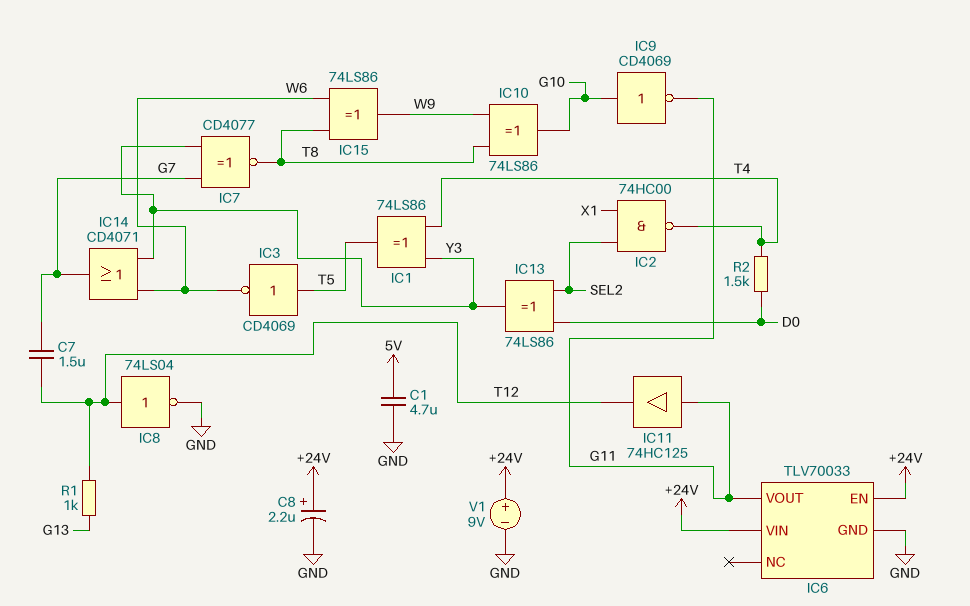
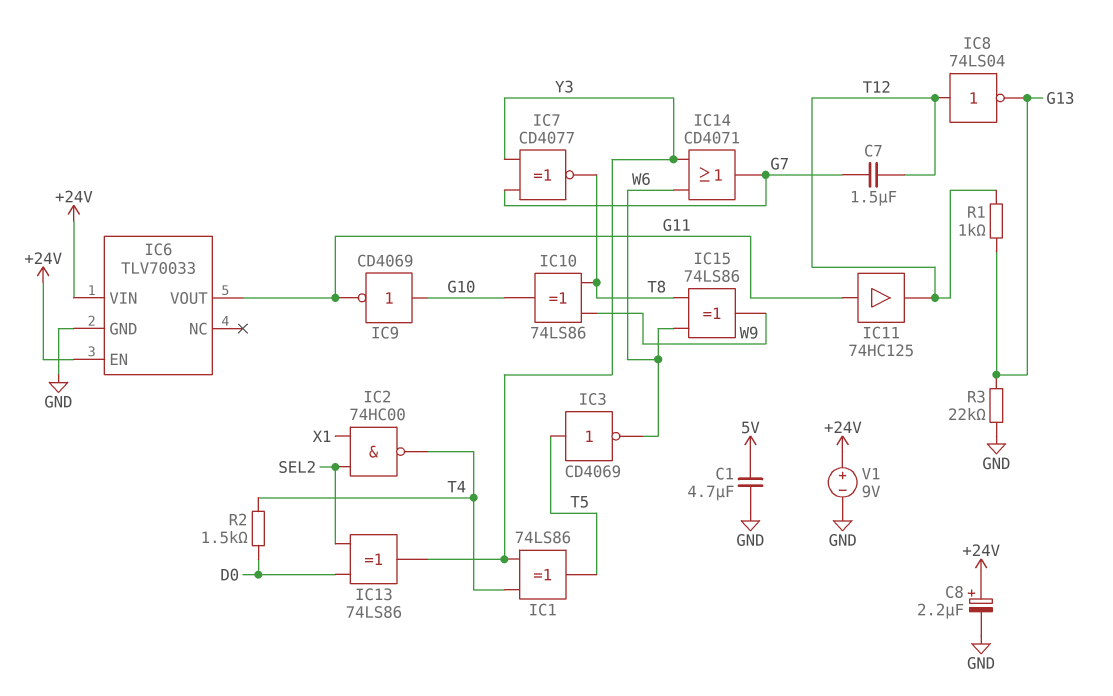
IC8: NOT 74LS04 (in T12, out GND) -> NOT 74LS04 (in T12, out G13)
R3: none -> 22k (G13, GND)

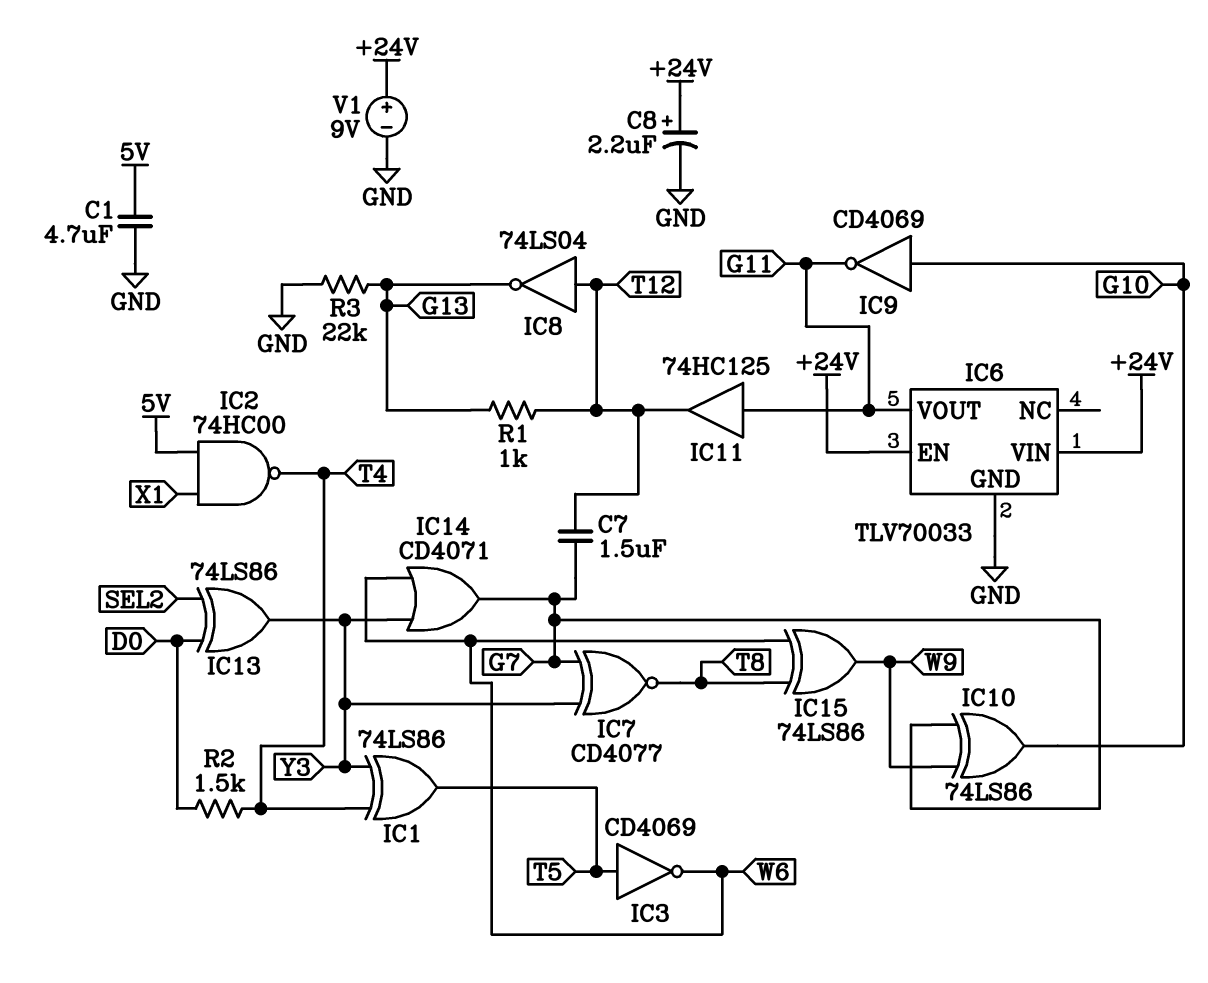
IC2: NAND 74HC00 (in SEL2, in X1, out T4) -> NAND 74HC00 (in 5V, in X1, out T4)
IC10: XOR 74LS86 (in T8, in W9, out G10) -> XOR 74LS86 (in G7, in W9, out G10)

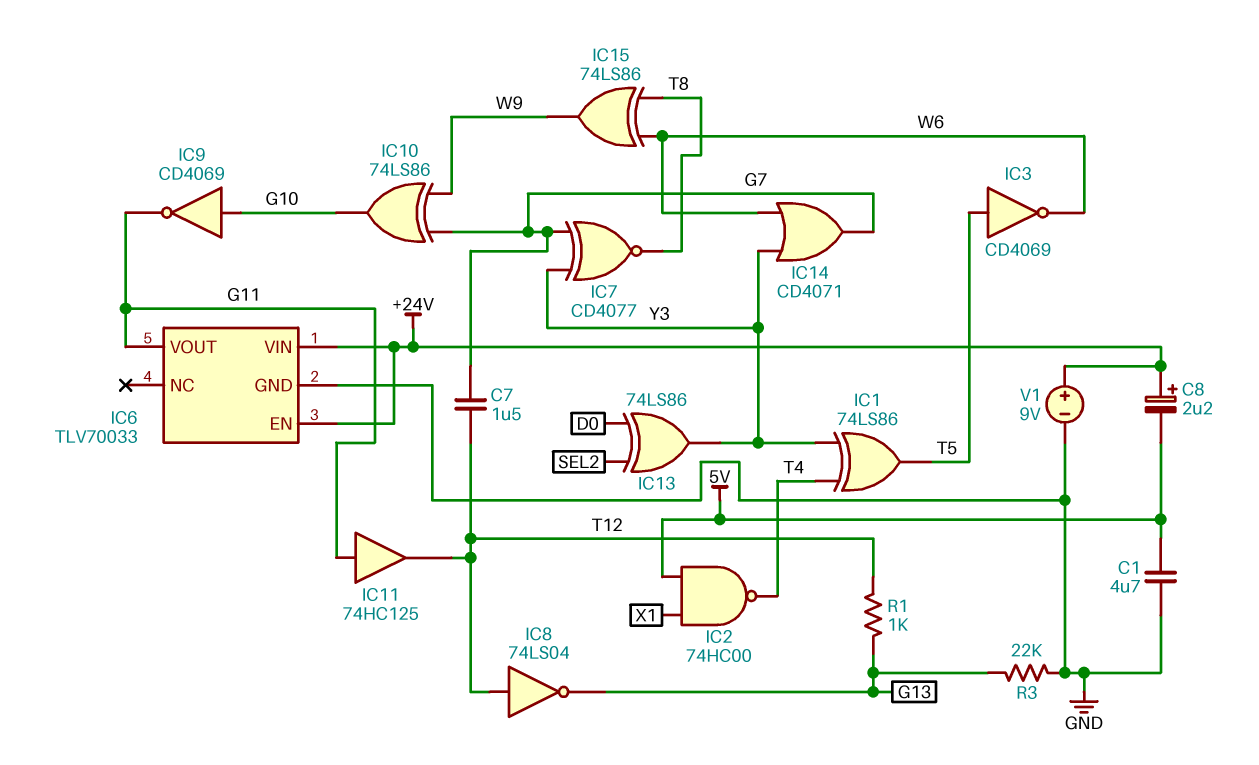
C8: 2.2uF (plus +24V, minus GND) -> 2.2uF (plus +24V, minus 5V)
R2: 1.5k (D0, T4) -> none

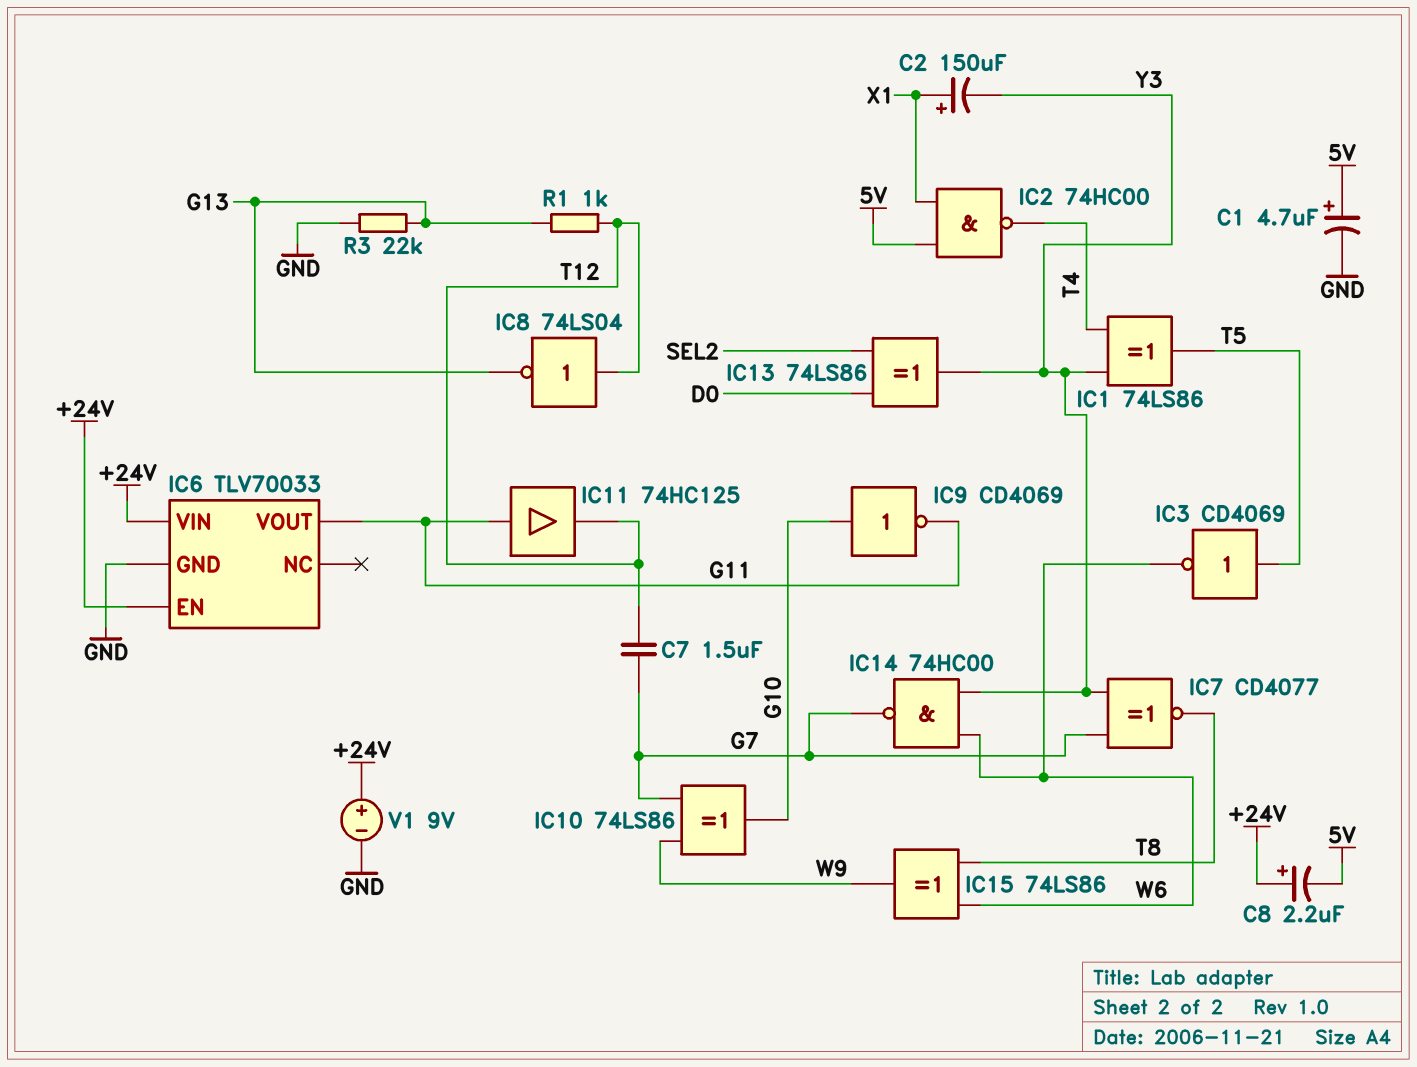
C1: 4.7uF (5V, GND) -> 4.7uF (plus 5V, minus GND)
C2: none -> 150uF (plus X1, minus Y3)
IC14: OR CD4071 (in W6, in Y3, out G7) -> NAND 74HC00 (in W6, in Y3, out G7)

